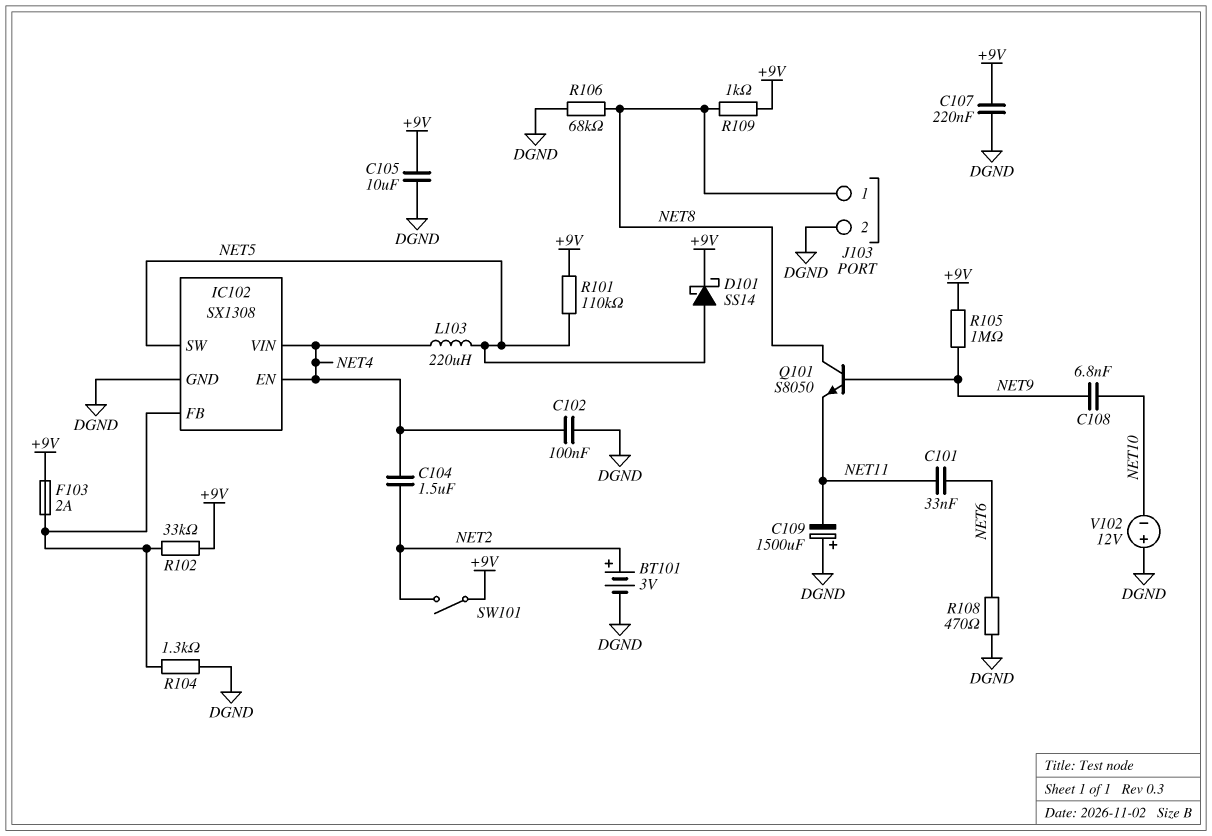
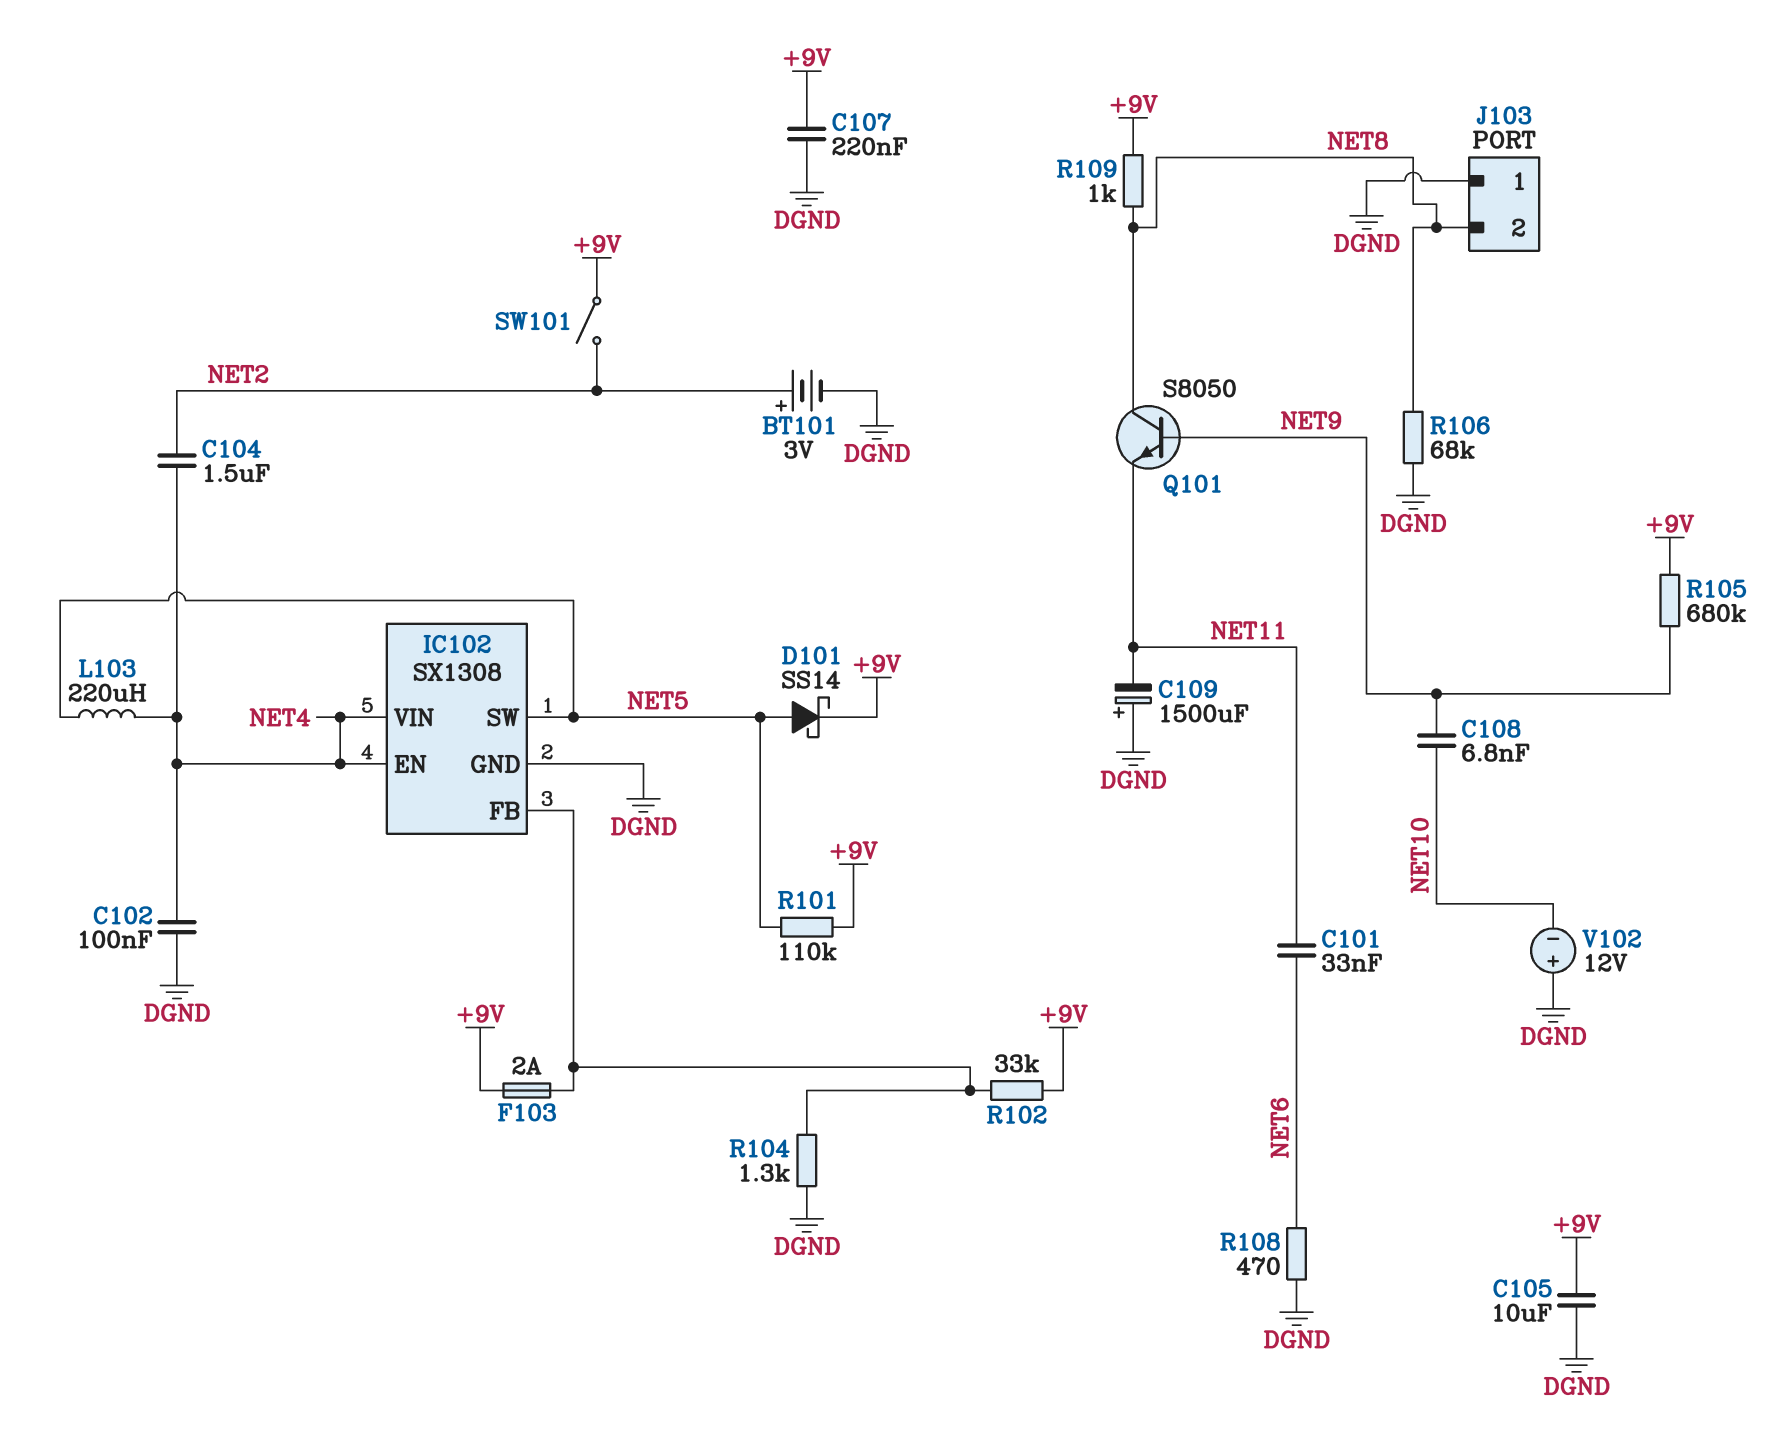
J103 pin 1: NET8 -> DGND
J103 pin 2: DGND -> NET8
R105: 1M (+9V, NET9) -> 680k (+9V, NET9)

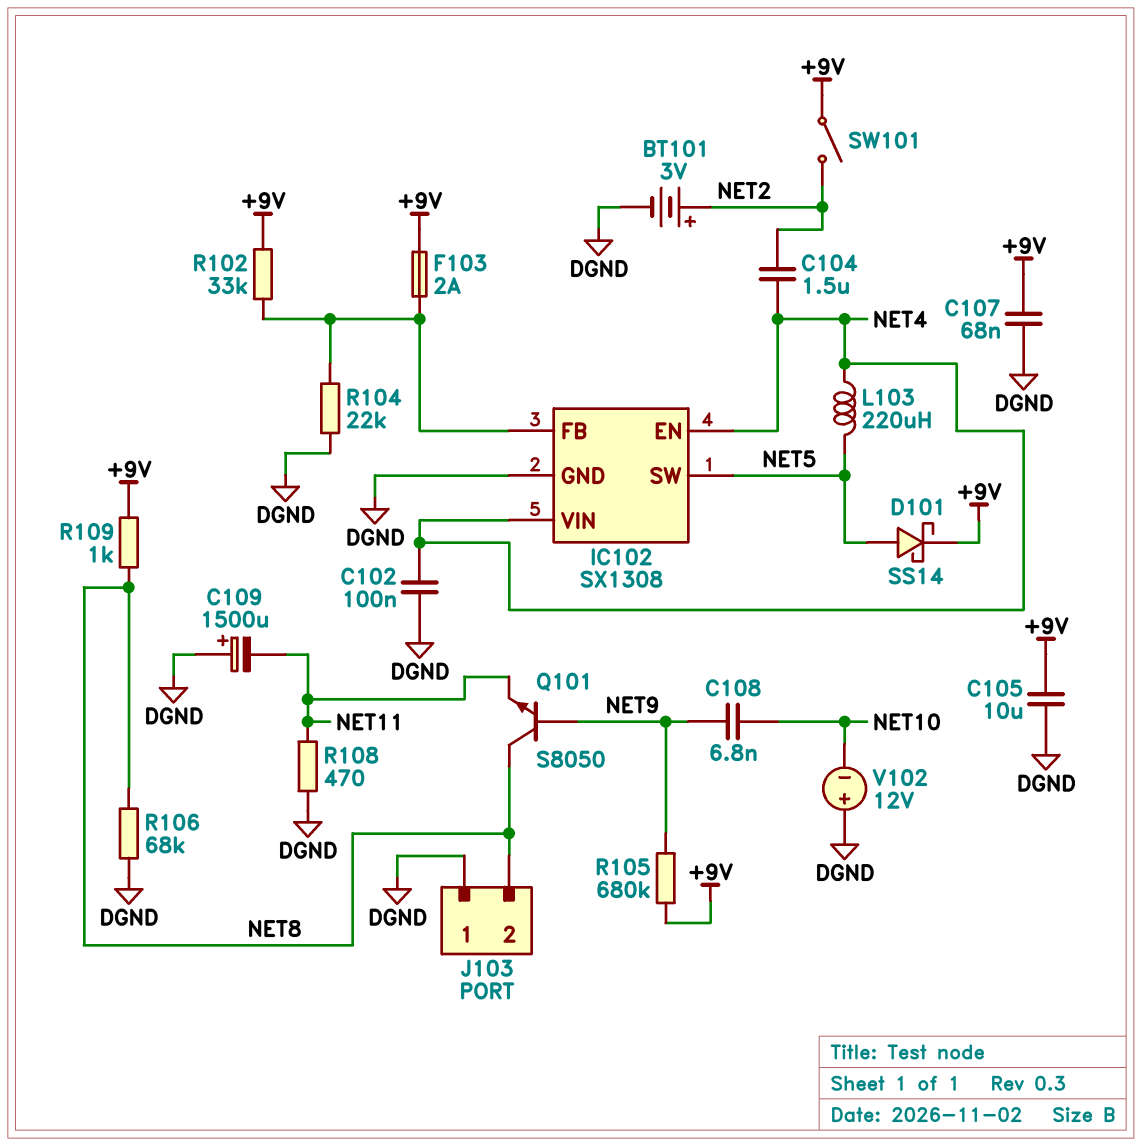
C101: 33nF (NET6, NET11) -> none
C107: 220nF (+9V, DGND) -> 68nF (+9V, DGND)
R101: 110k (+9V, NET5) -> none
R104: 1.3k (DGND, IC102/FB) -> 22k (DGND, IC102/FB)
R108: 470 (DGND, NET6) -> 470 (DGND, NET11)

